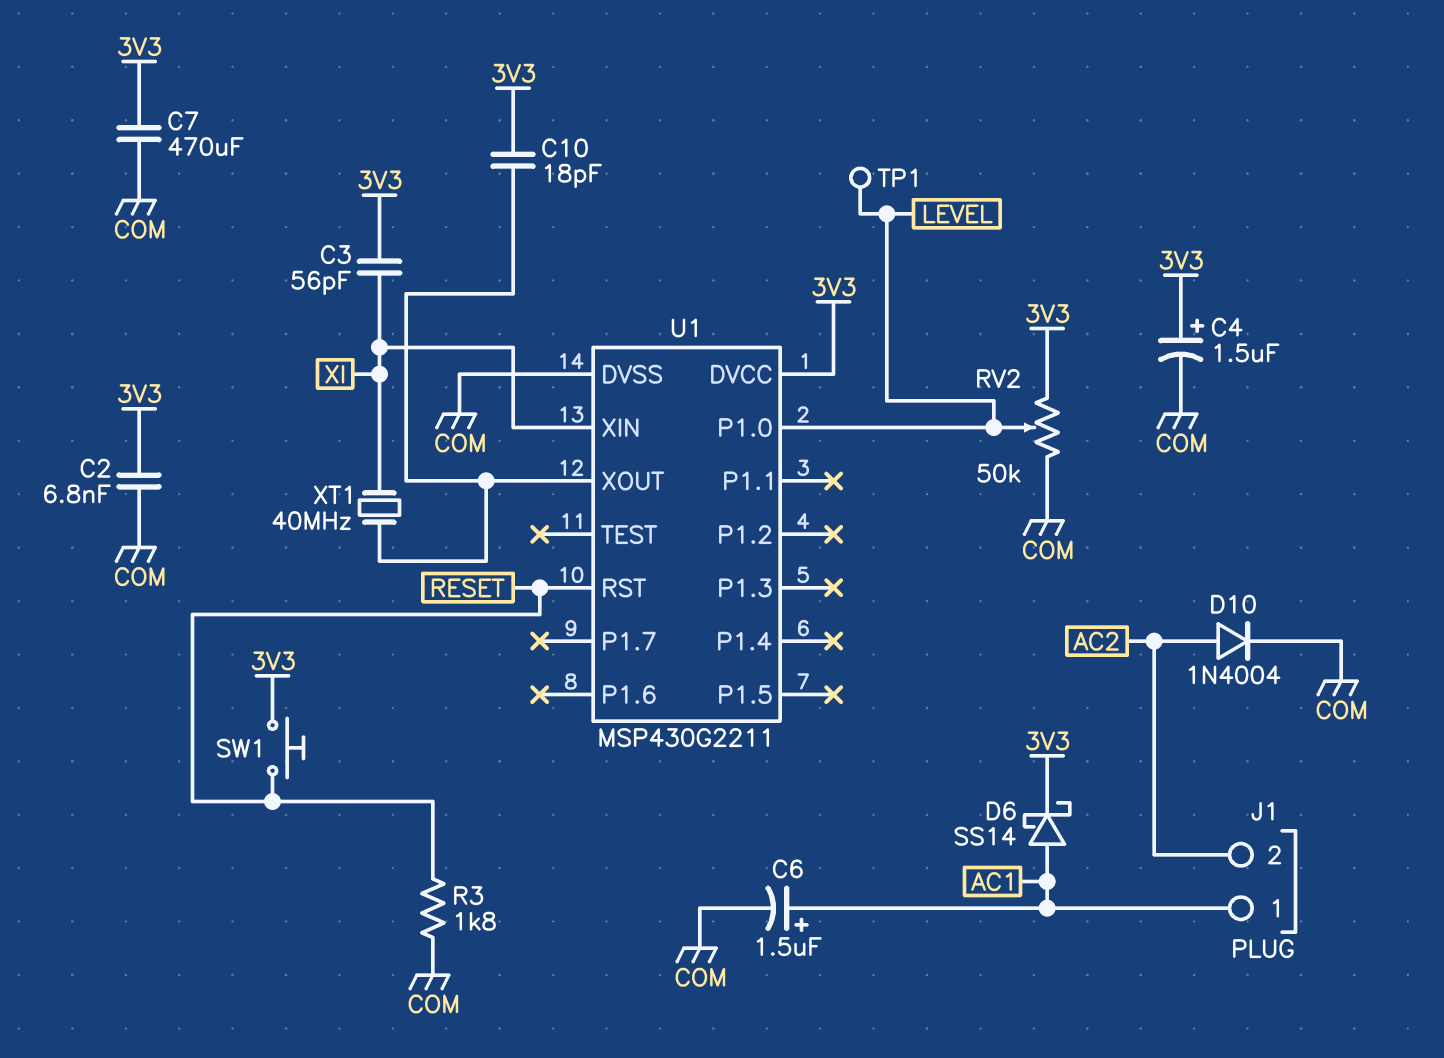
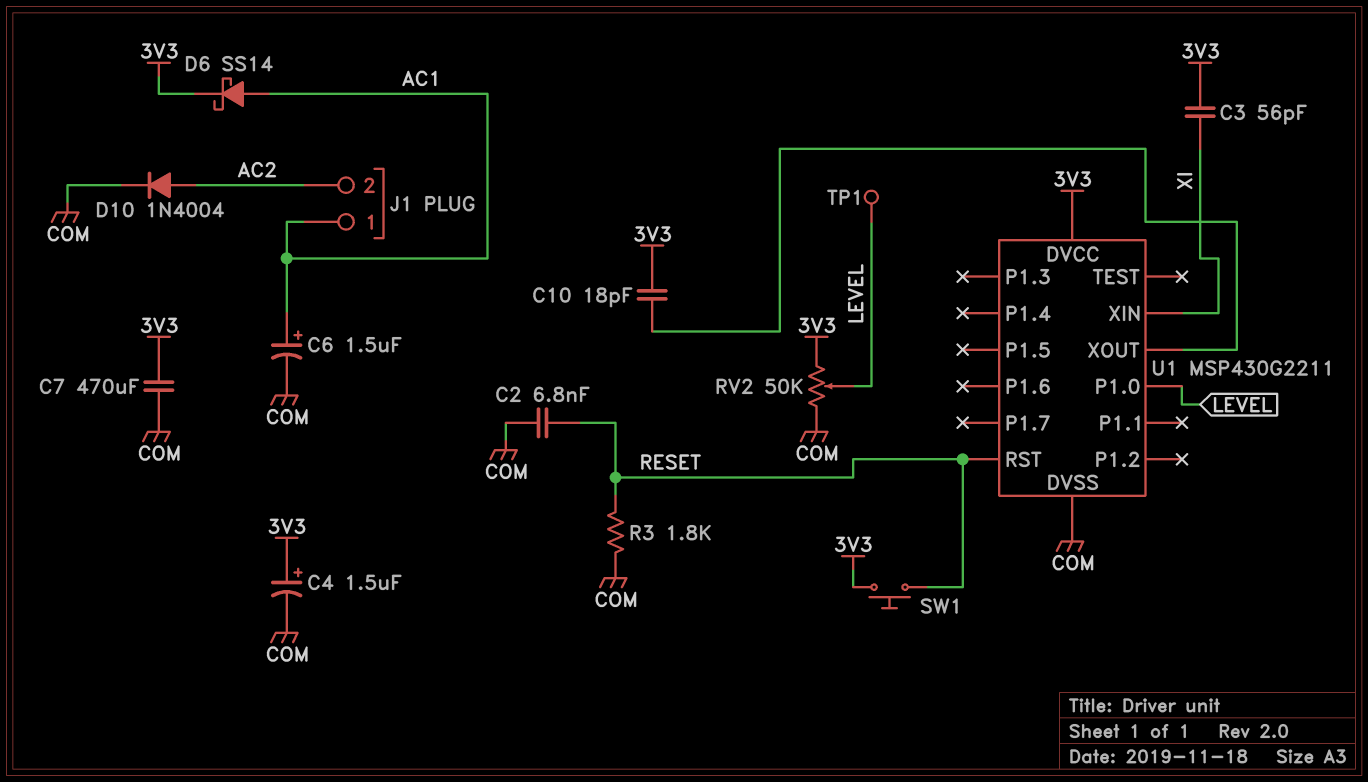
C2: 6.8nF (3V3, COM) -> 6.8nF (COM, RESET)
XT1: 40MHz (U1/XOUT, XI) -> none

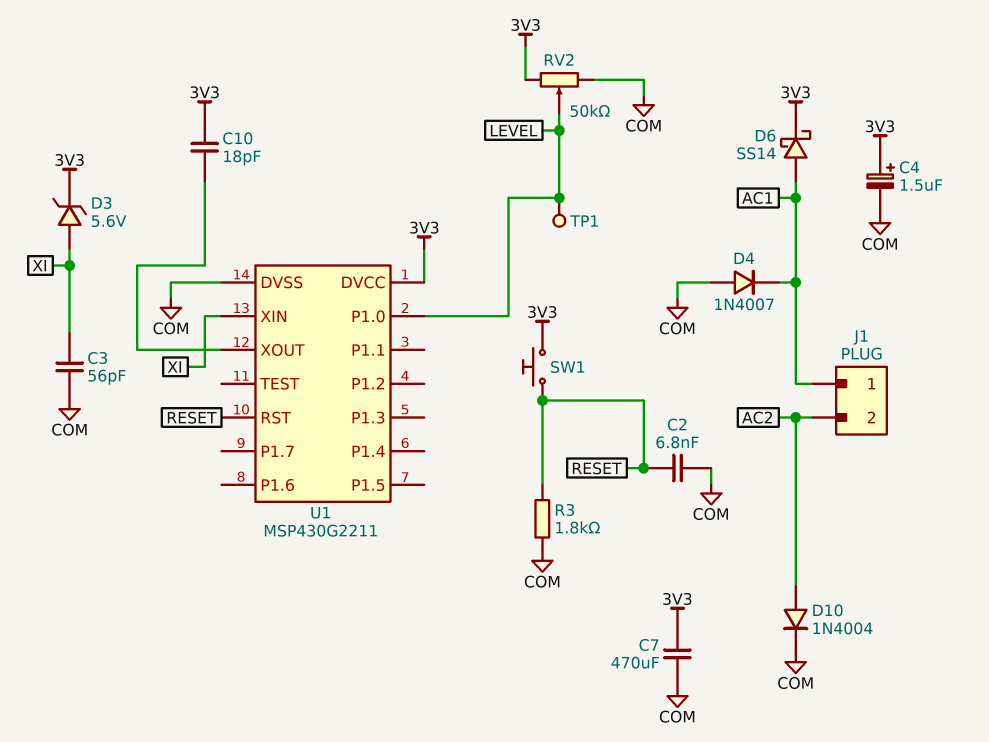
C3: 56pF (3V3, XI) -> 56pF (COM, XI)
C6: 1.5uF (plus AC1, minus COM) -> none
D3: none -> zener 5.6V (A XI, K 3V3)
D4: none -> diode 1N4007 (A COM, K AC1)

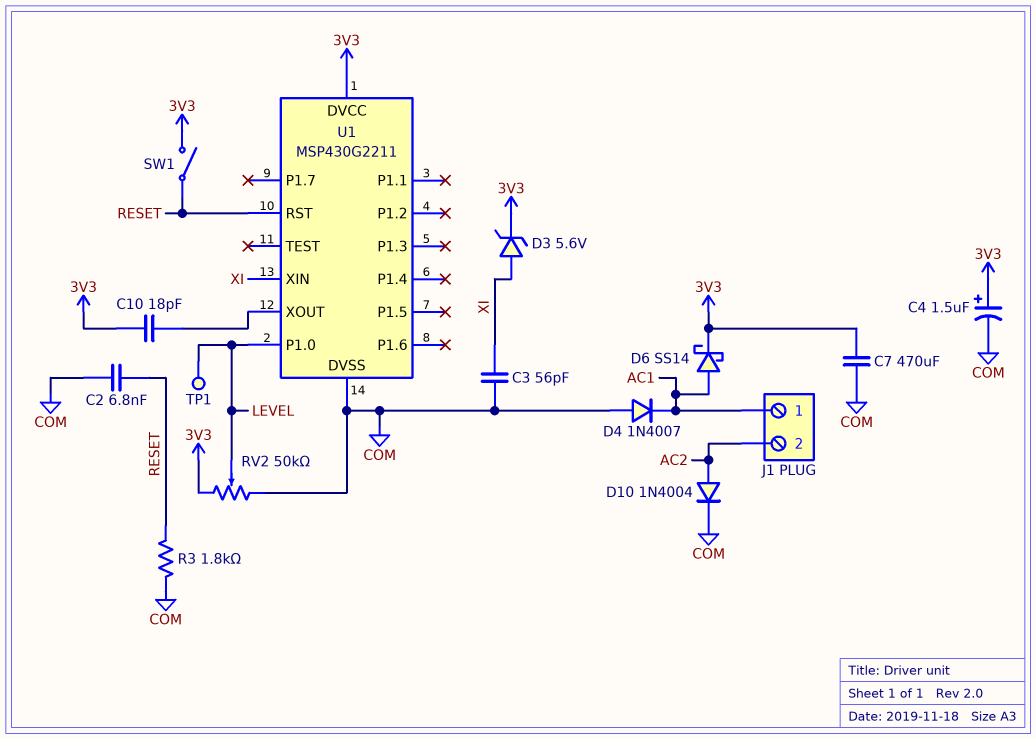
SW1: button (3V3, RESET) -> switch (3V3, RESET)

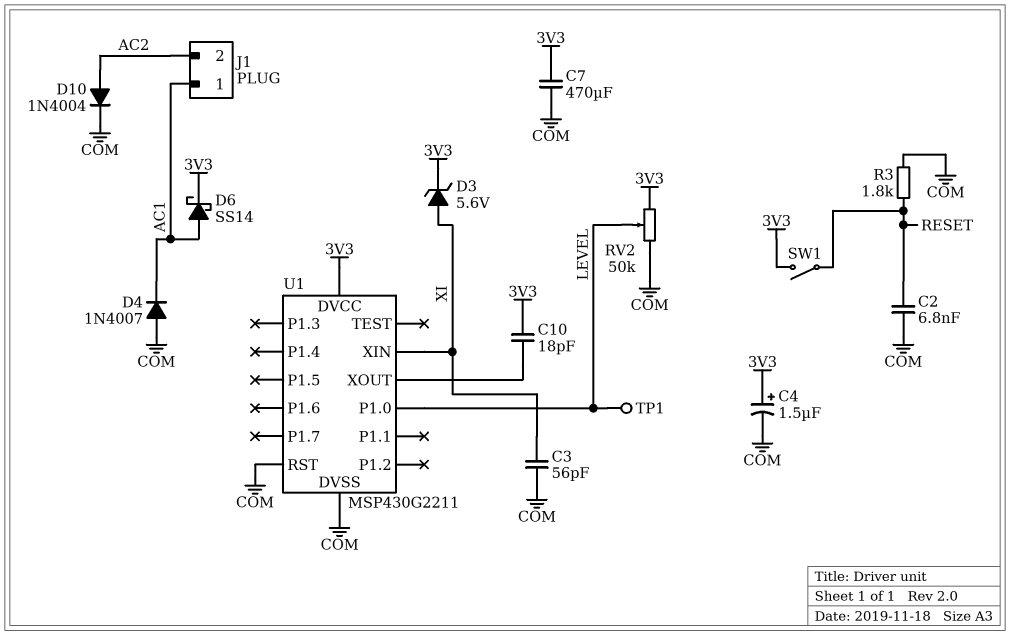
U1 pin RST: RESET -> COM

